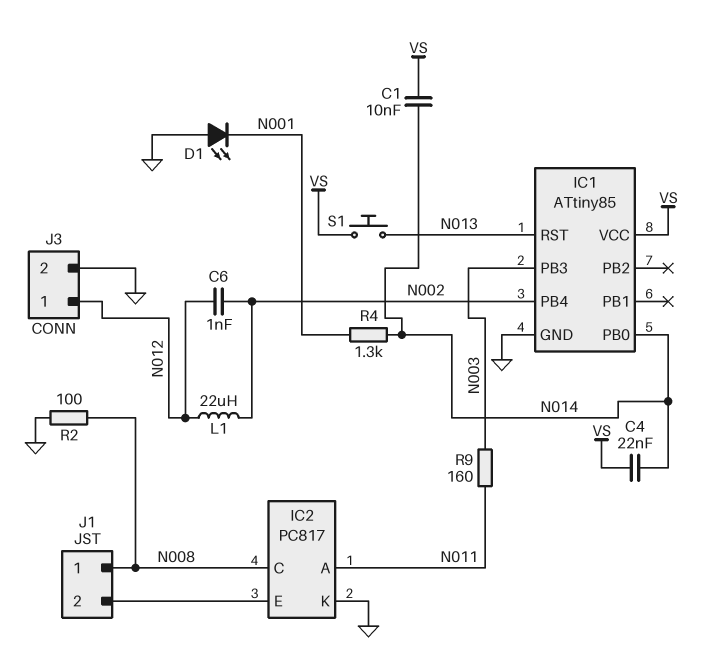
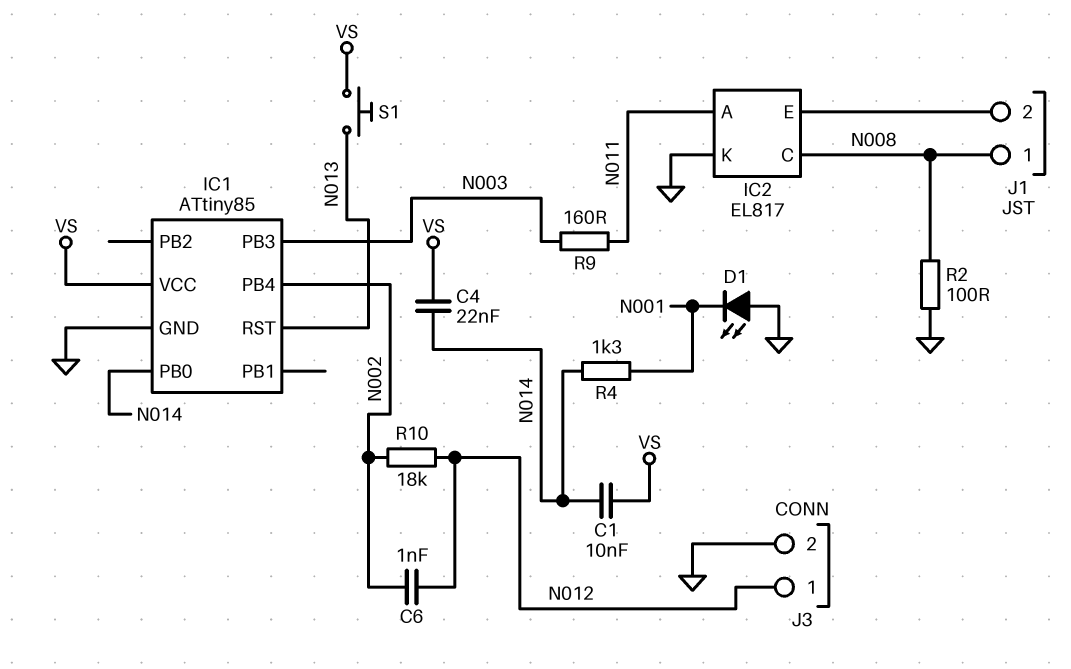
IC2: PC817 -> EL817
L1: 22uH (N002, N012) -> none
R10: none -> 18k (N002, N012)

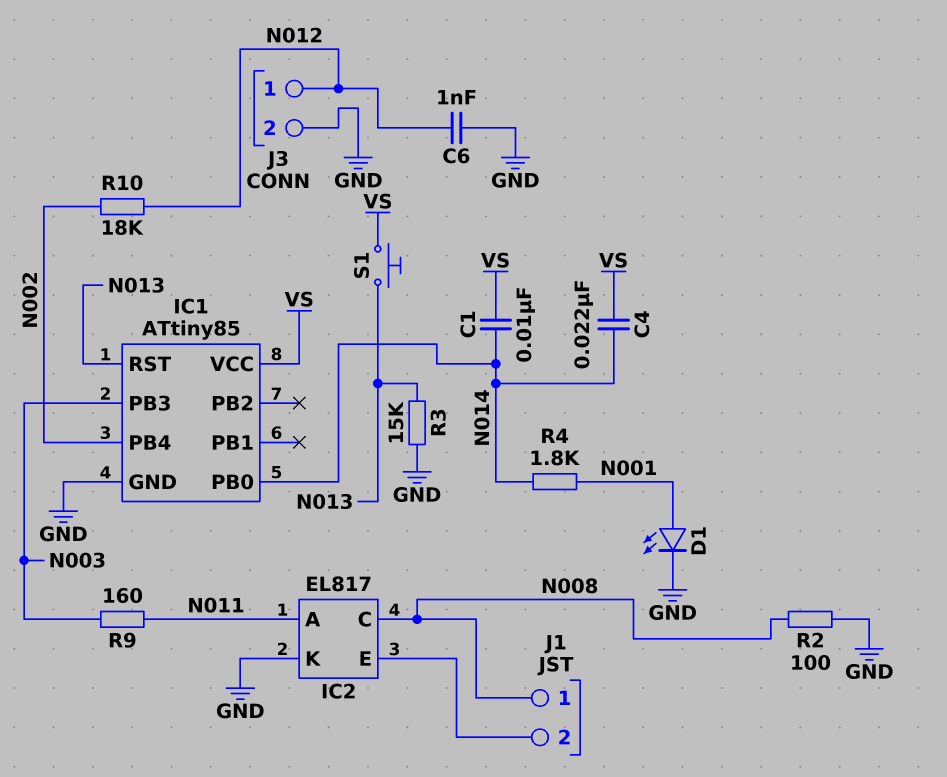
C6: 1nF (N002, N012) -> 1nF (GND, N012)
D1: LED (A GND, K N001) -> LED (A N001, K GND)
R3: none -> 15k (GND, N013)
R4: 1.3k (N001, N014) -> 1.8k (N001, N014)

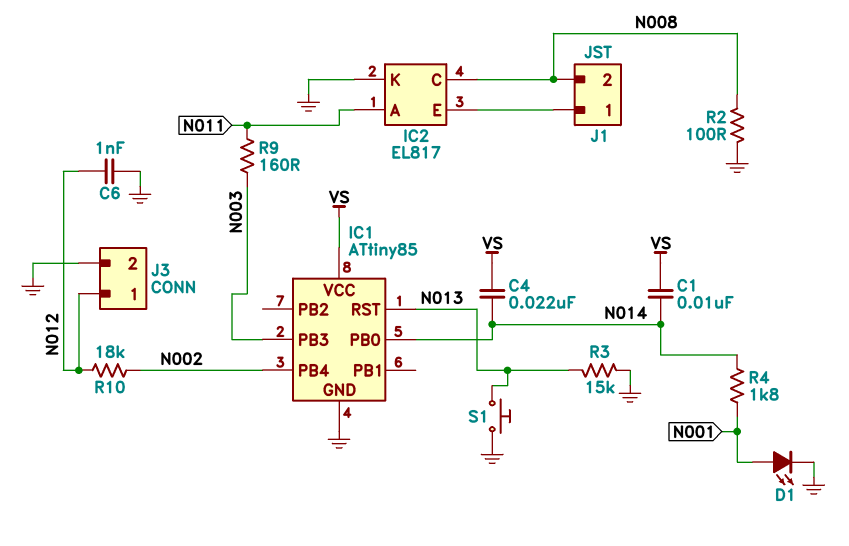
J1 pin 1: N008 -> IC2/E
J1 pin 2: IC2/E -> N008
S1: button (N013, VS) -> button (GND, N013)

